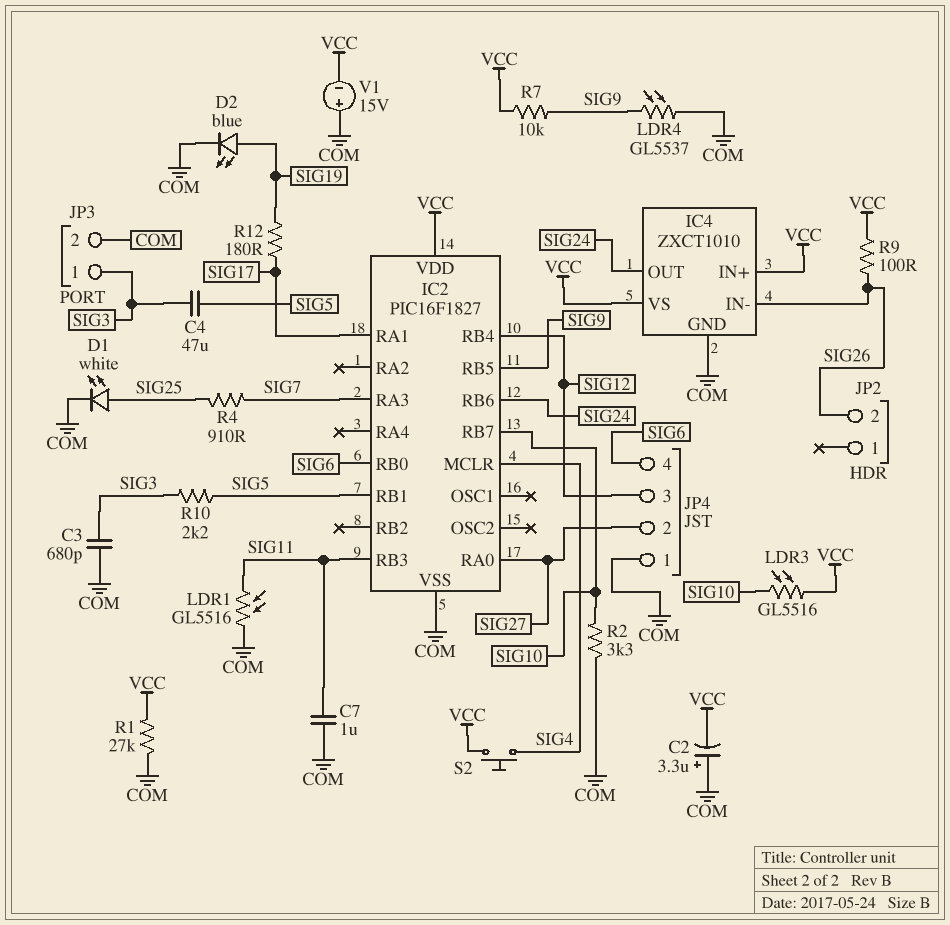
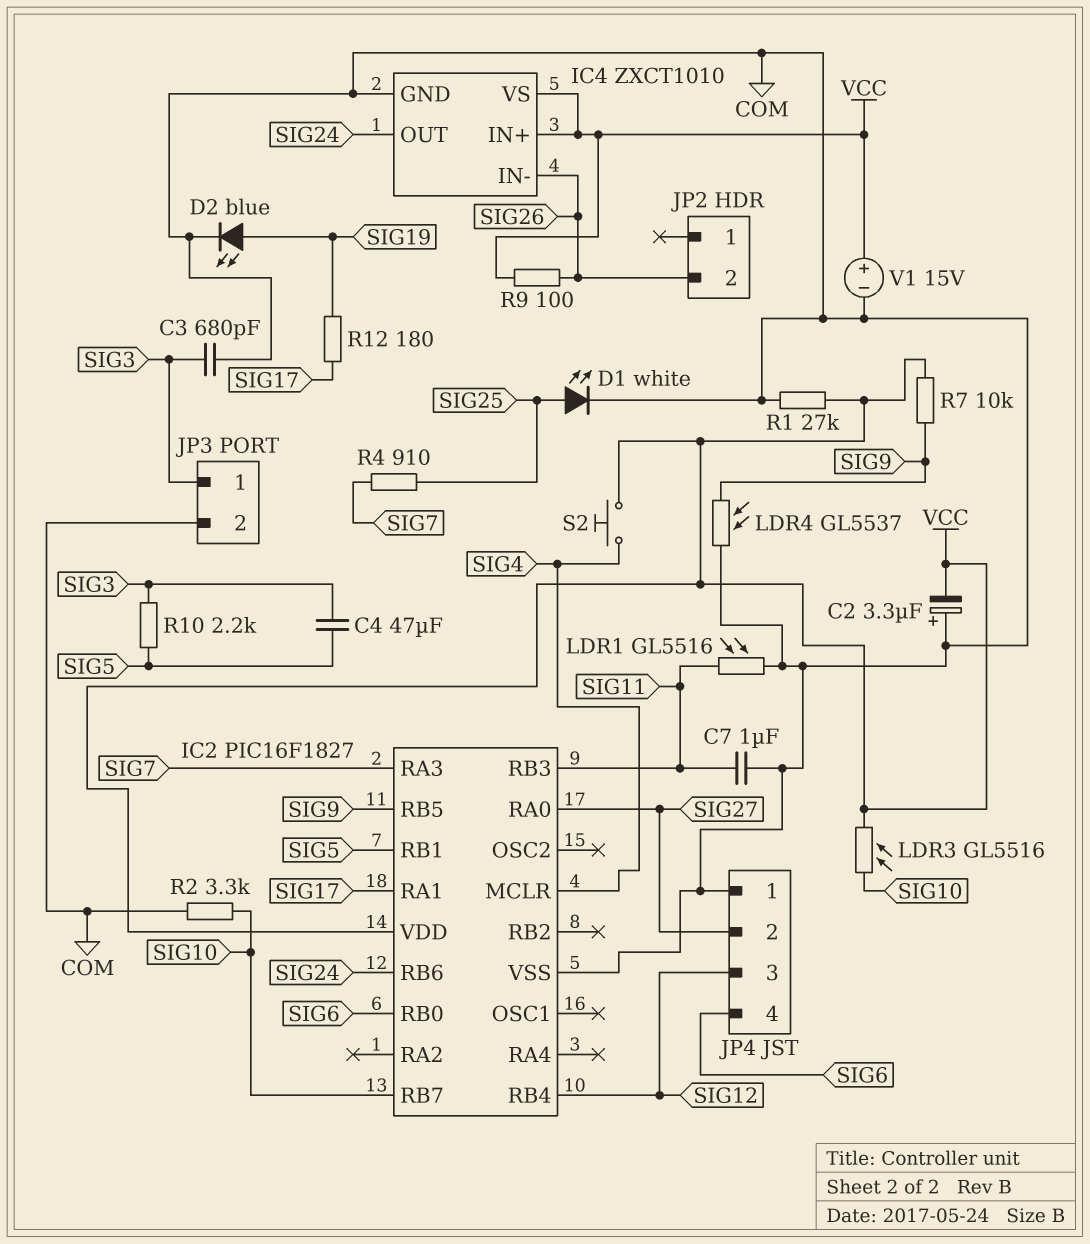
V1: 15V (plus COM, minus VCC) -> 15V (plus VCC, minus COM)

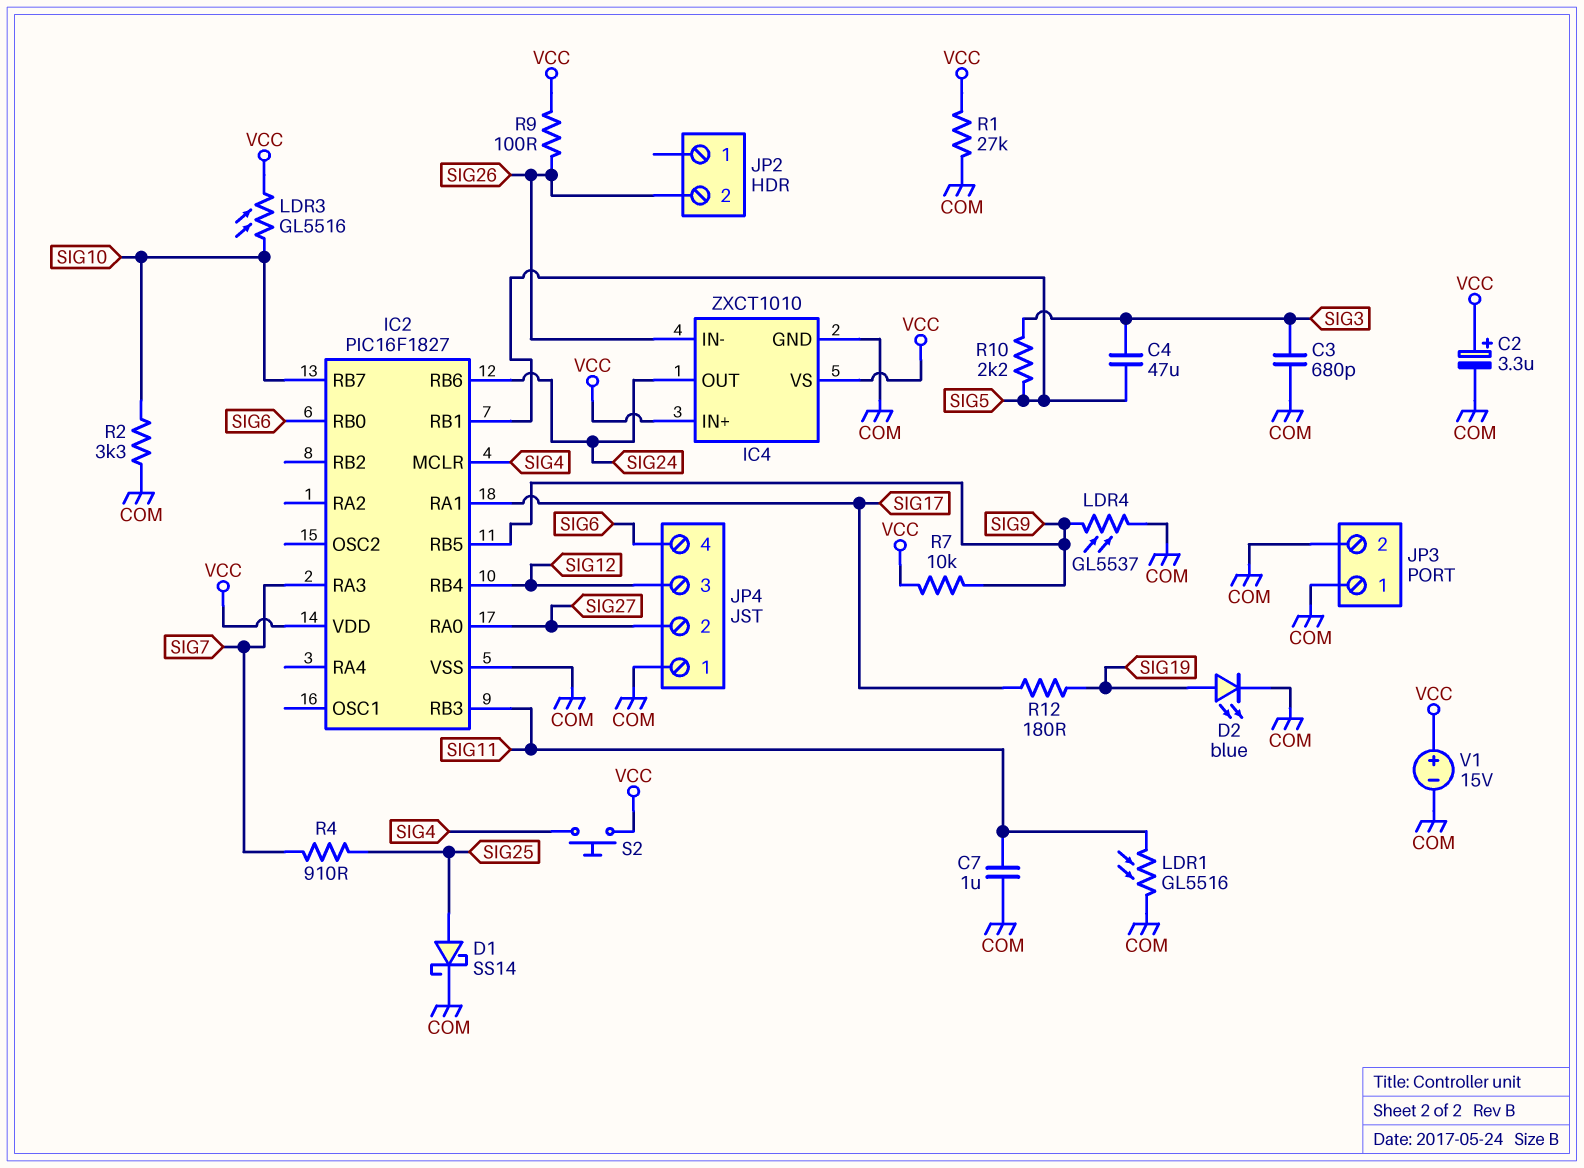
C2: 3.3uF (plus COM, minus VCC) -> 3.3uF (plus VCC, minus COM)
D1: LED white (A SIG25, K COM) -> schottky SS14 (A SIG25, K COM)
JP3 pin 1: SIG3 -> COM

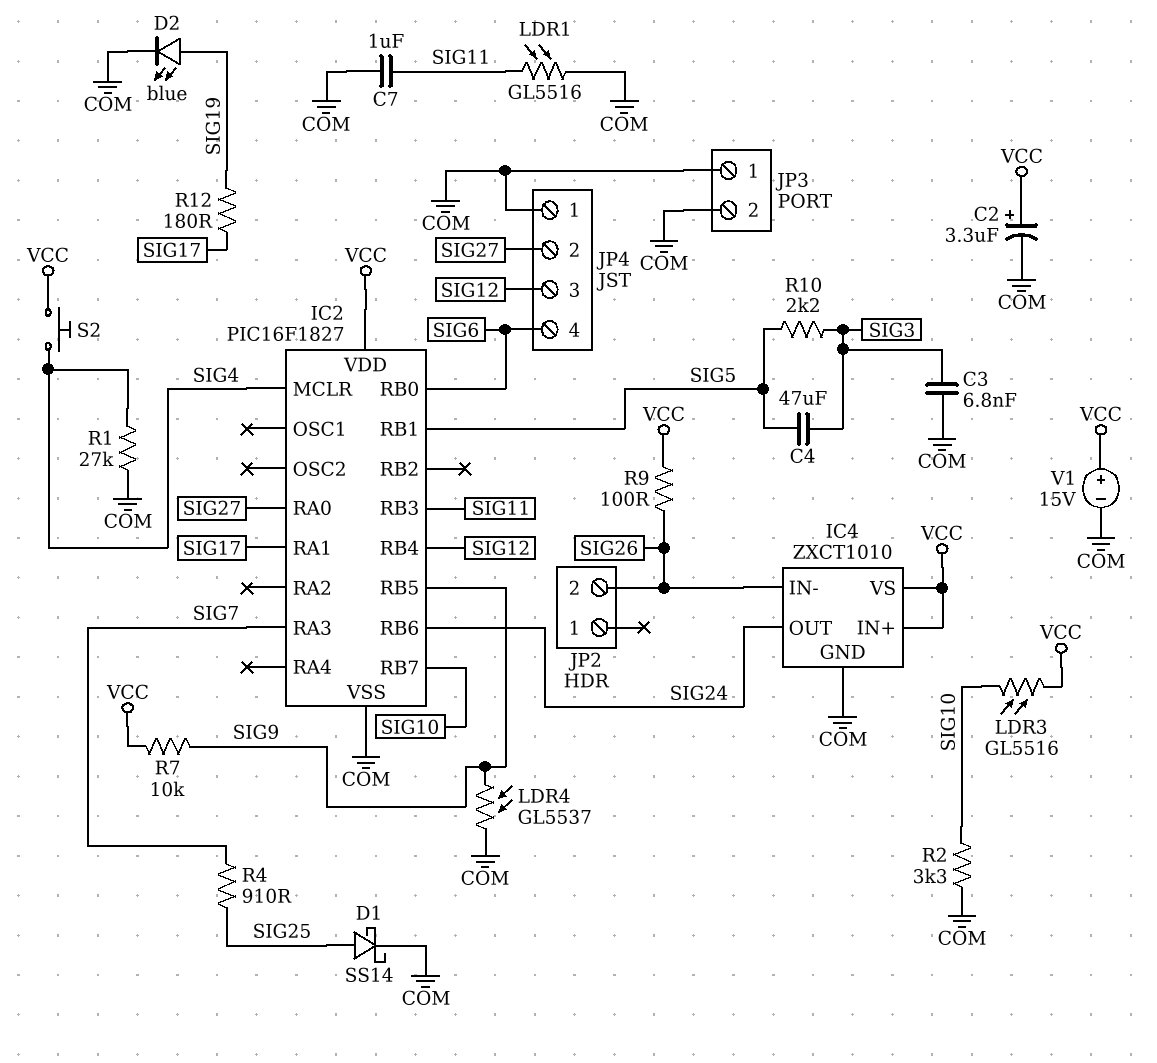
C3: 680pF (COM, SIG3) -> 6.8nF (COM, SIG3)
R1: 27k (COM, VCC) -> 27k (COM, SIG4)

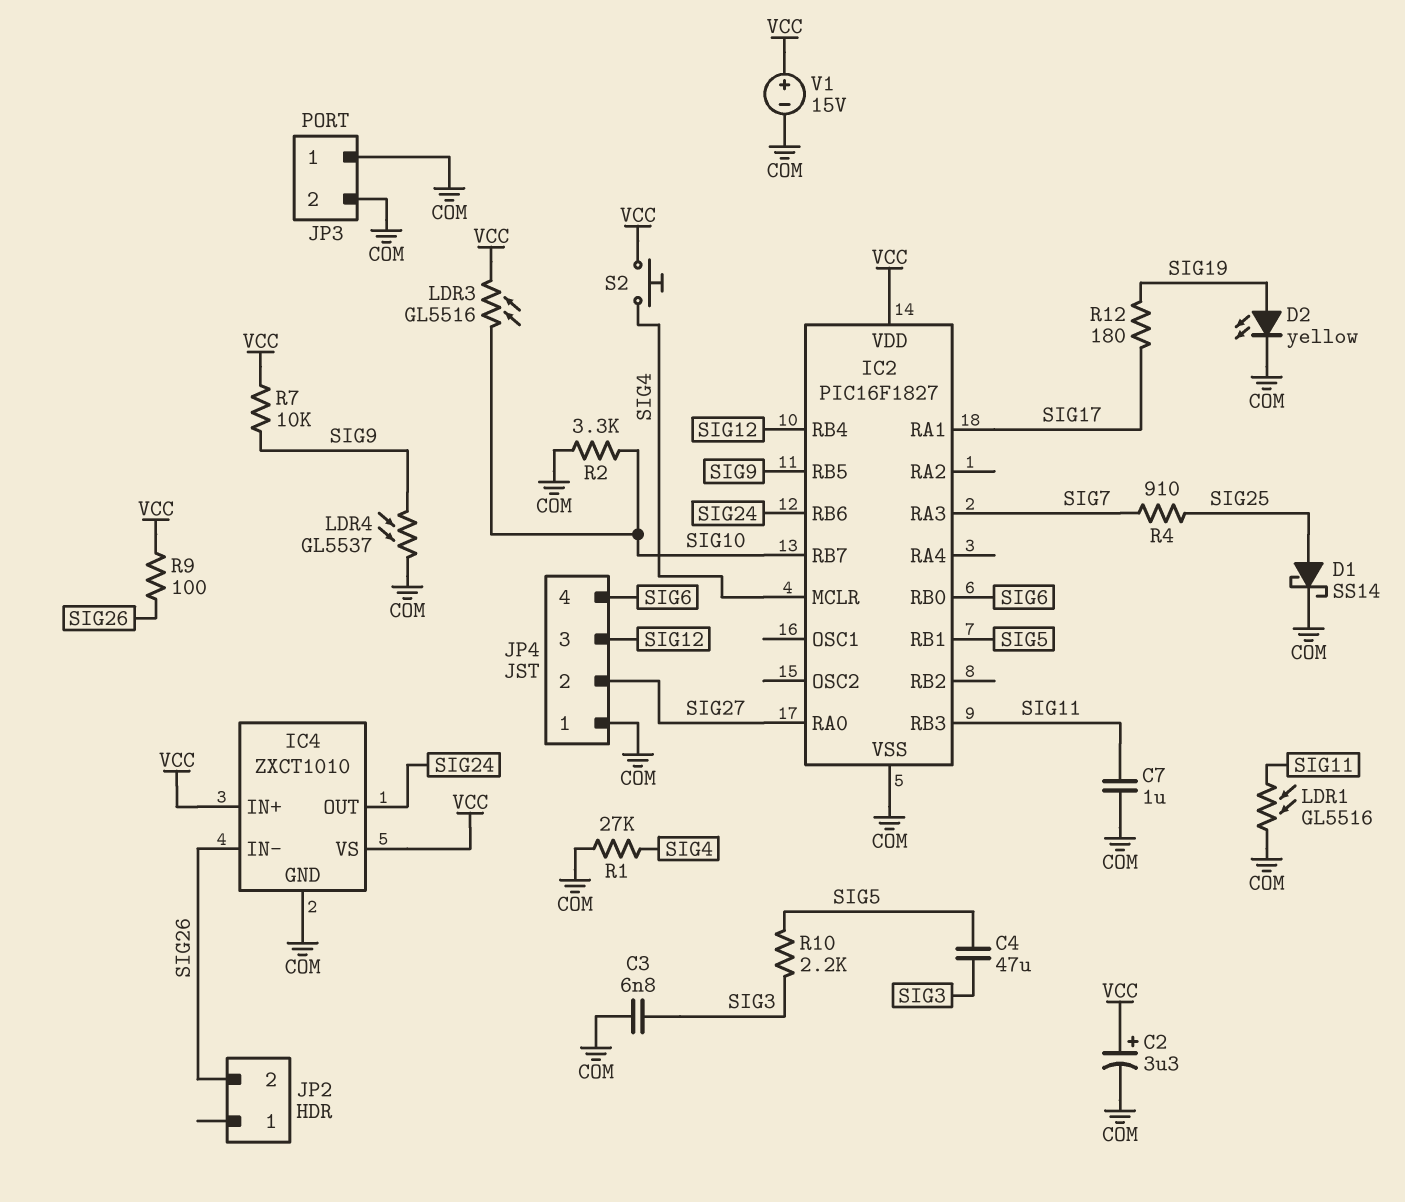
D2: LED blue (A SIG19, K COM) -> LED yellow (A SIG19, K COM)

